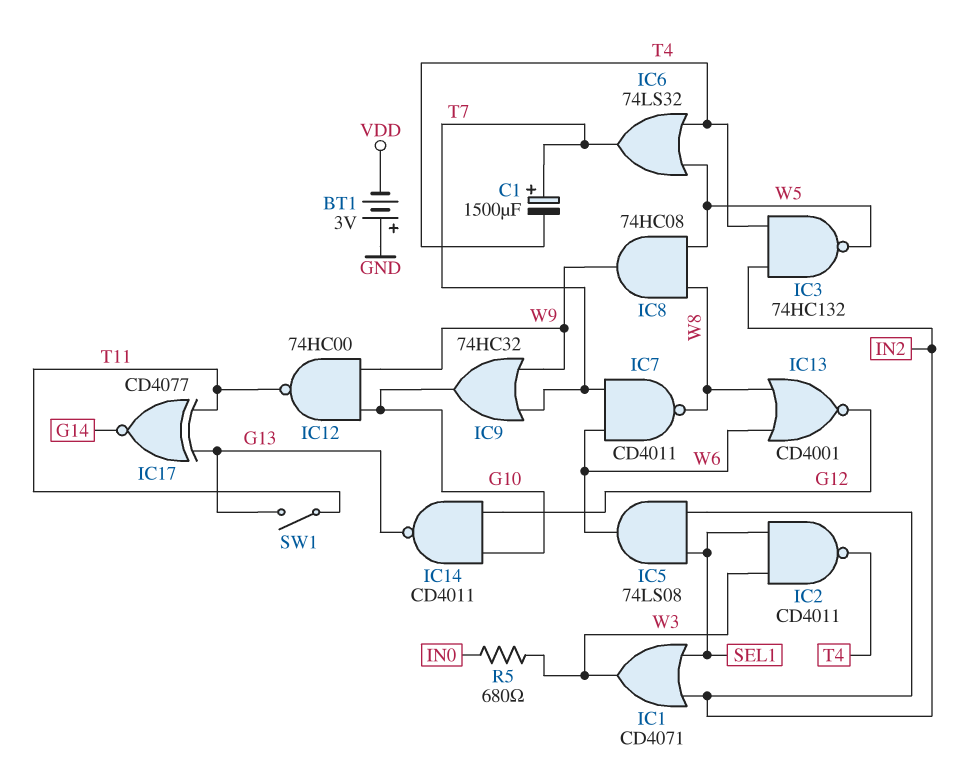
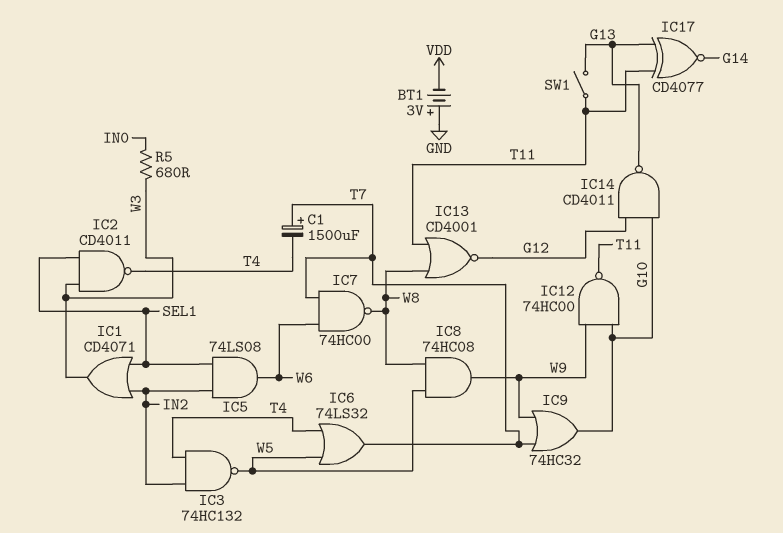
IC7: NAND CD4011 (in T7, in W6, out W8) -> NAND 74HC00 (in T7, in W6, out W8)
IC13: NOR CD4001 (in W6, in W8, out G12) -> NOR CD4001 (in T11, in W8, out G12)

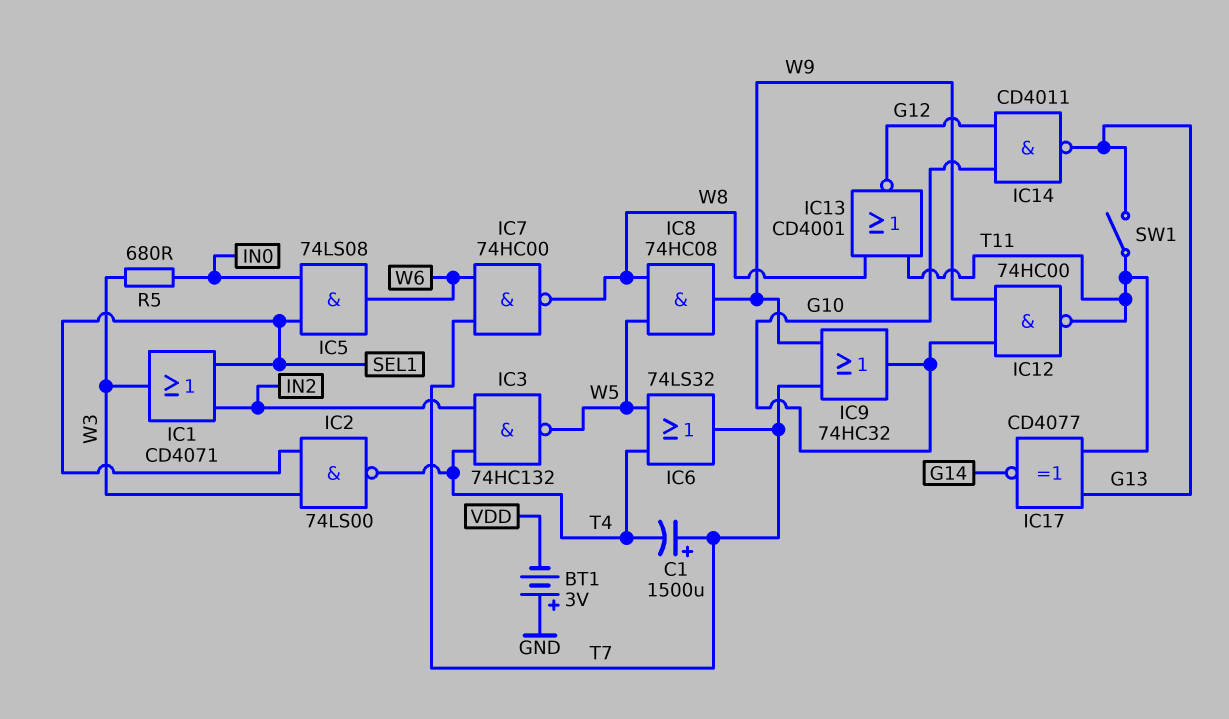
IC2: NAND CD4011 (in SEL1, in W3, out T4) -> NAND 74LS00 (in SEL1, in W3, out T4)
IC5: AND 74LS08 (in IN2, in SEL1, out W6) -> AND 74LS08 (in IN0, in SEL1, out W6)

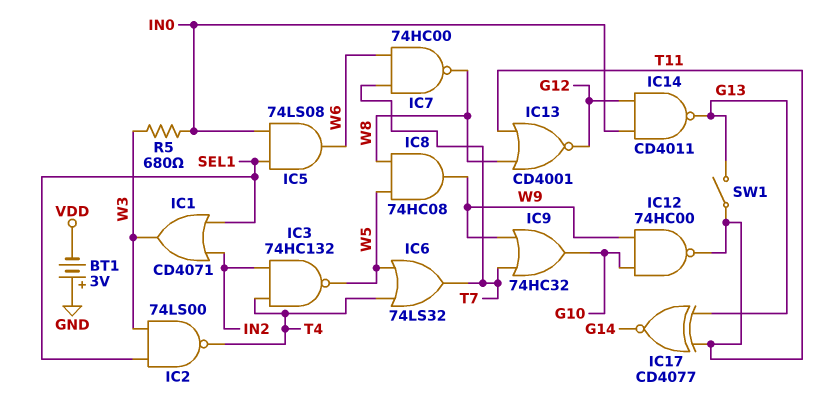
C1: 1500uF (plus T7, minus T4) -> none
IC14: NAND CD4011 (in G10, in G12, out G13) -> NAND CD4011 (in G12, in IN0, out G13)

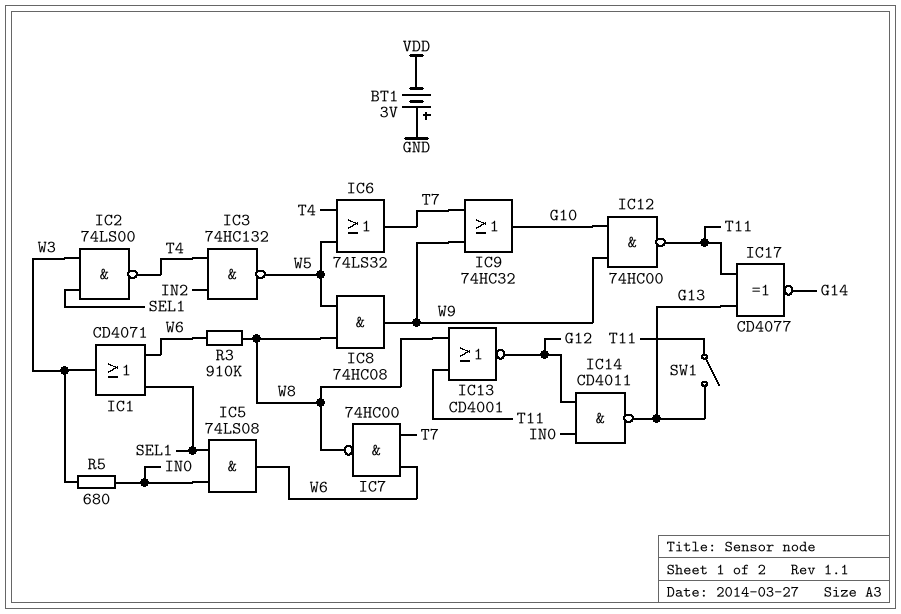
IC1: OR CD4071 (in IN2, in SEL1, out W3) -> OR CD4071 (in SEL1, in W6, out W3)
R3: none -> 910k (W6, W8)

